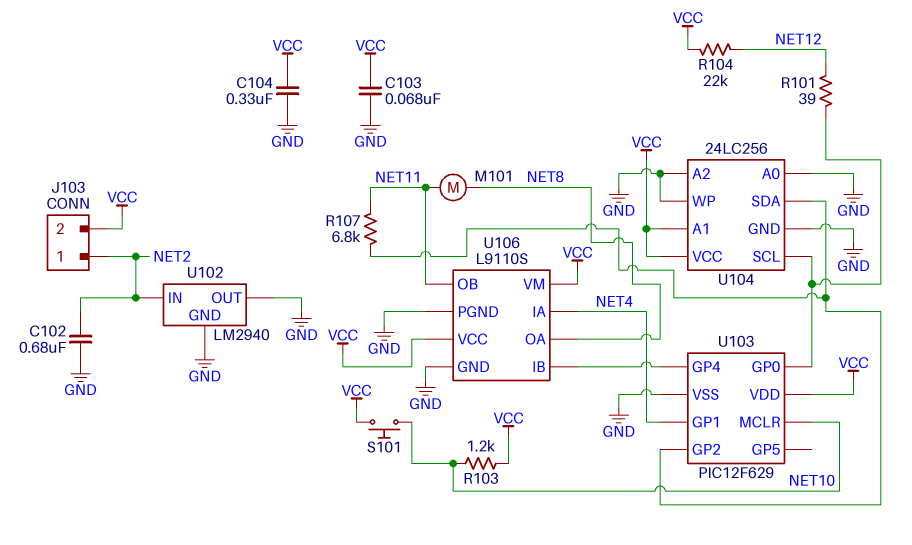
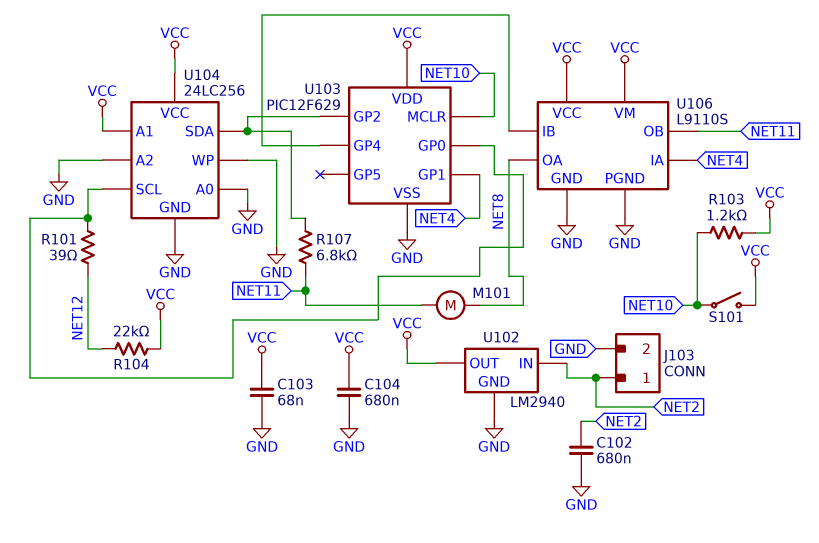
C104: 330nF (GND, VCC) -> 680nF (GND, VCC)
J103 pin 2: VCC -> GND
S101: button (NET10, VCC) -> switch (NET10, VCC)
U102 pin OUT: GND -> VCC

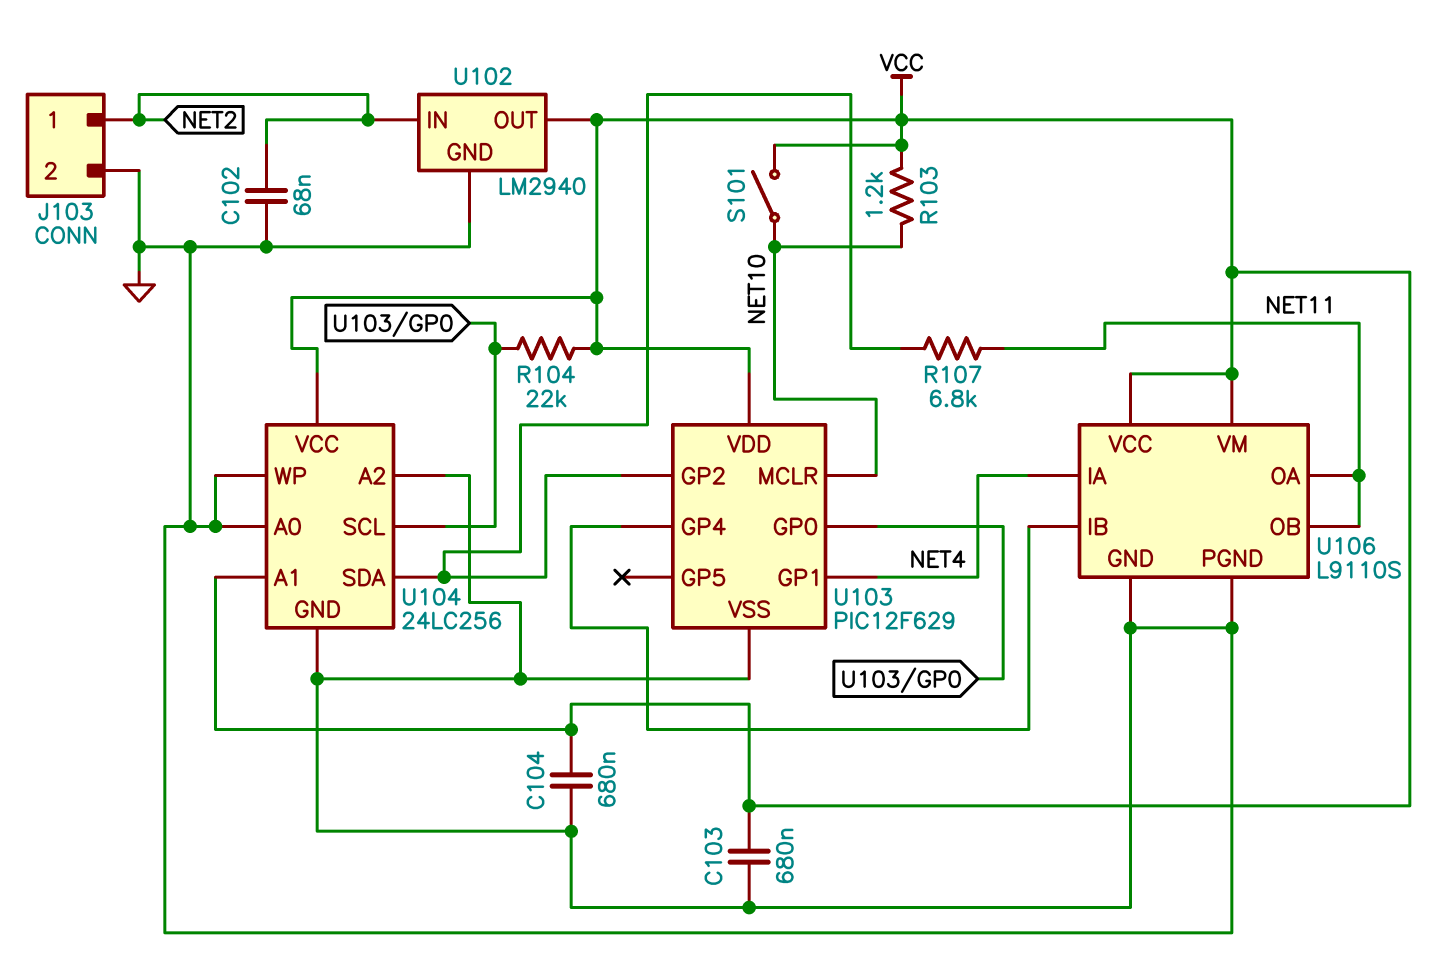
C102: 680nF (GND, NET2) -> 68nF (GND, NET2)
C103: 68nF (GND, VCC) -> 680nF (GND, VCC)
M101: motor (NET8, NET11) -> none
R101: 39 (NET12, U103/GP0) -> none
R104: 22k (NET12, VCC) -> 22k (U103/GP0, VCC)
U106 pin OA: NET8 -> NET11

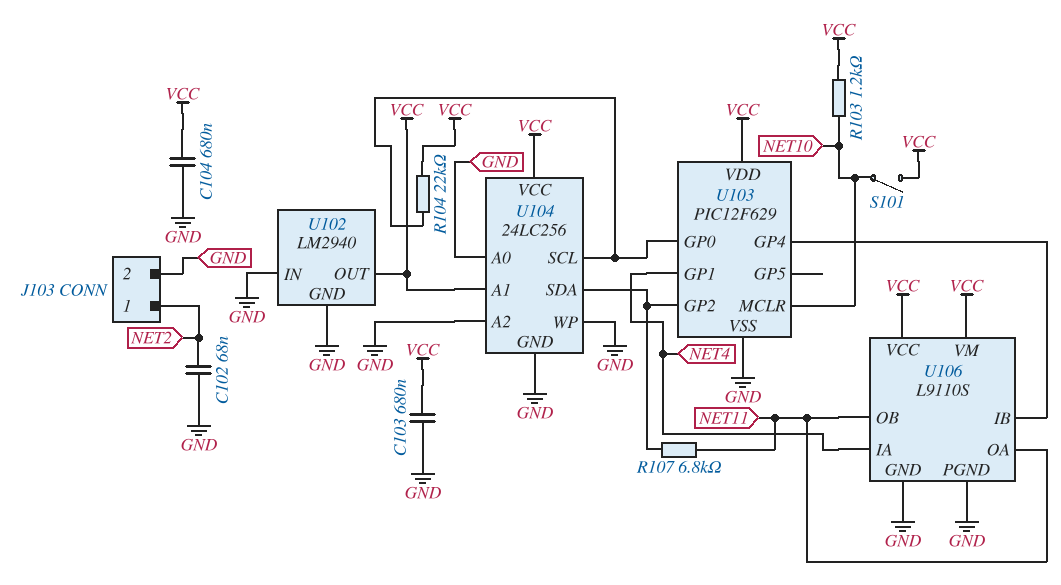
U102 pin IN: NET2 -> GND

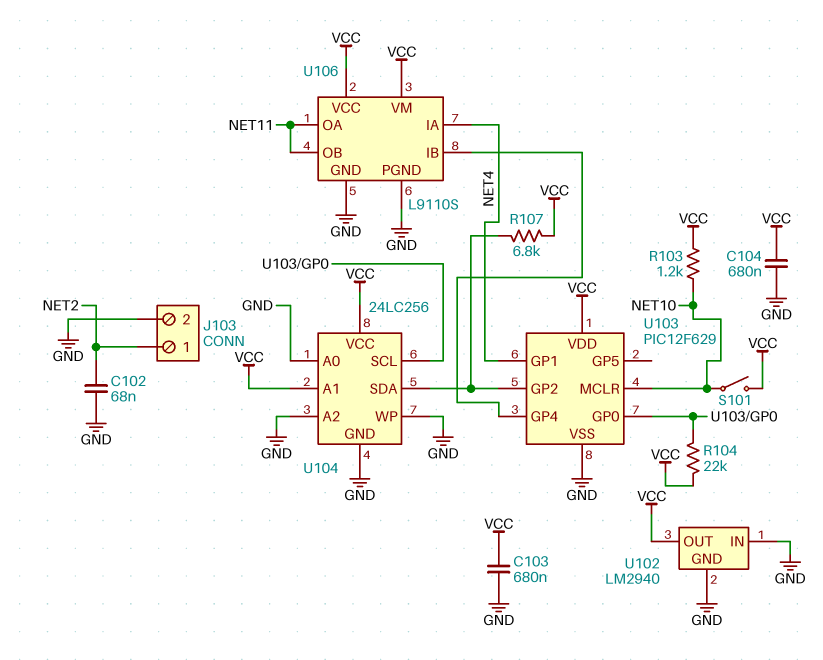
R107: 6.8k (NET11, U103/GP2) -> 6.8k (U103/GP2, VCC)

